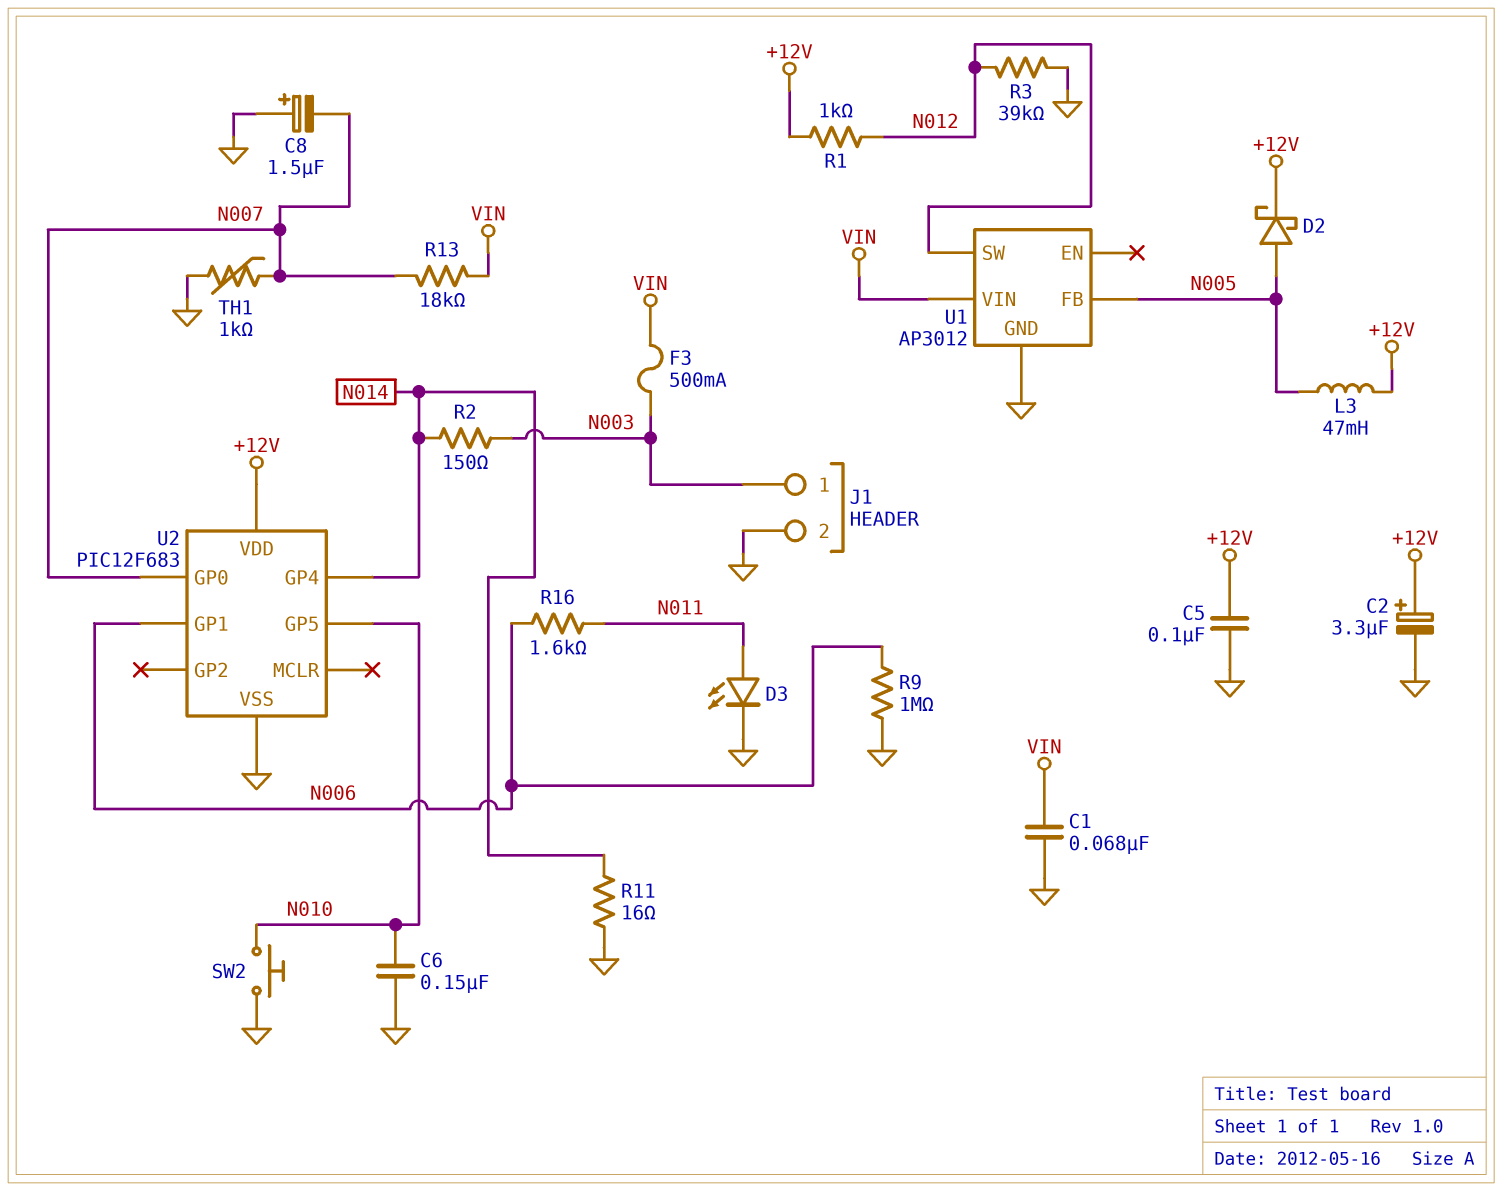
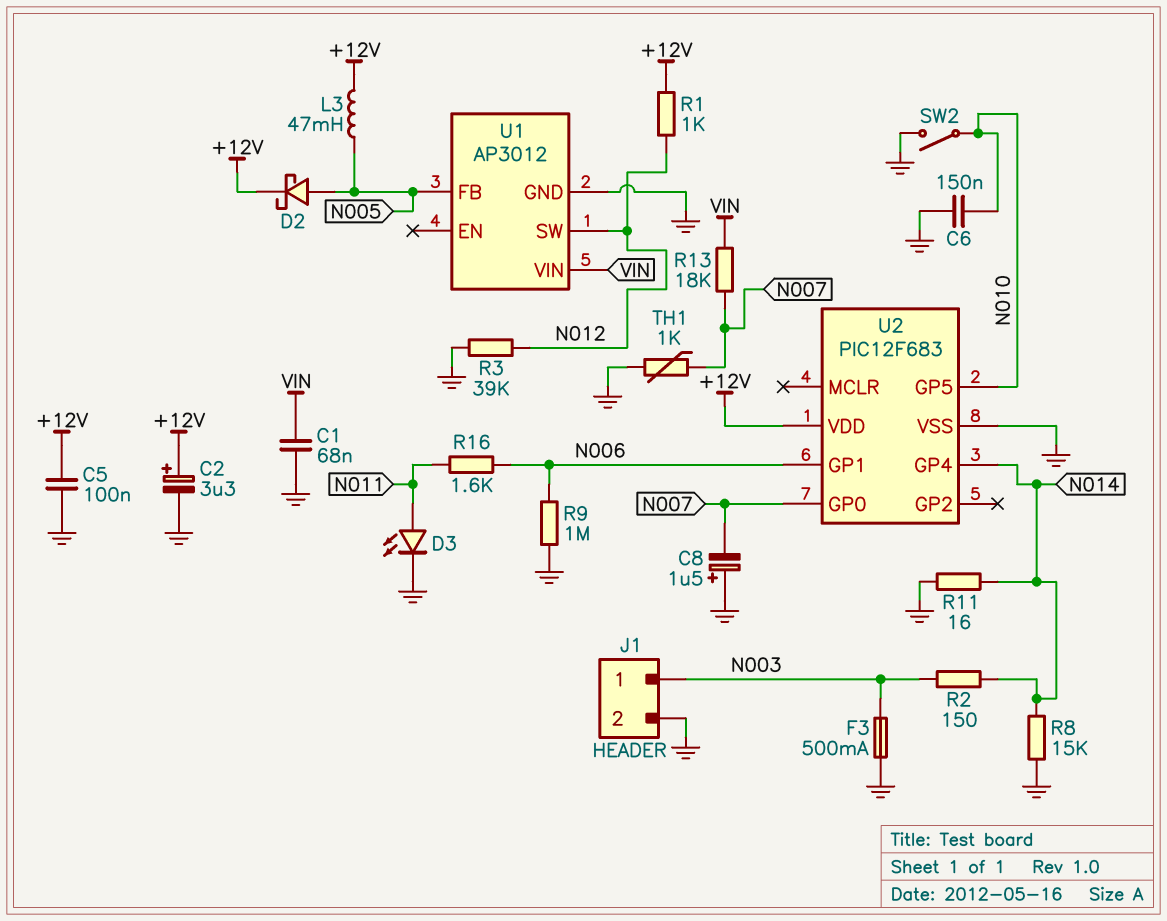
F3: 500mA (N003, VIN) -> 500mA (GND, N003)
R8: none -> 15k (GND, N014)
SW2: button (GND, N010) -> switch (GND, N010)

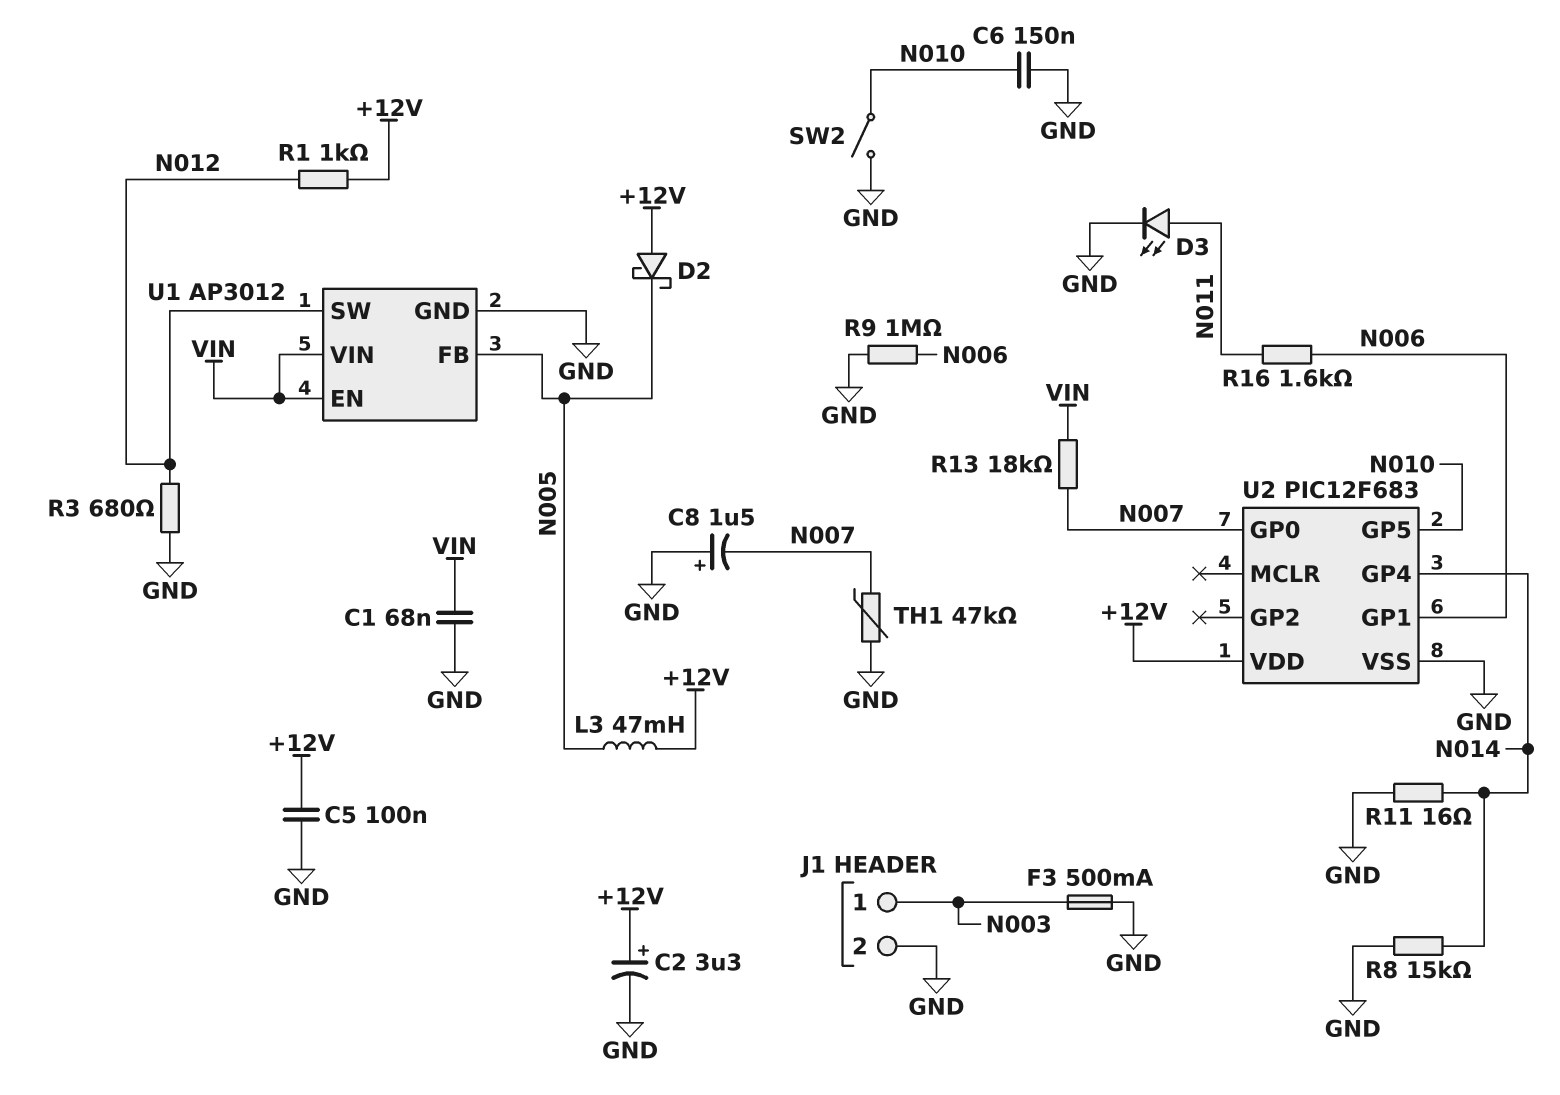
D2: schottky (A N005, K +12V) -> schottky (A +12V, K N005)
R2: 150 (N003, N014) -> none
R3: 39k (GND, N012) -> 680 (GND, N012)
TH1: 1k (GND, N007) -> 47k (GND, N007)
U1 pin EN: none -> VIN

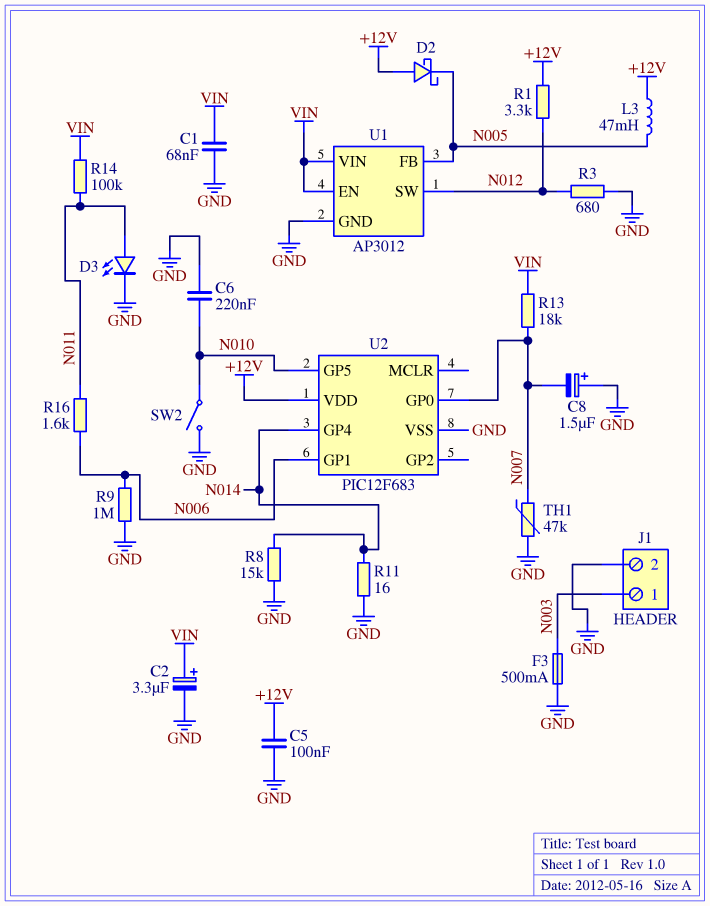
C2: 3.3uF (plus +12V, minus GND) -> 3.3uF (plus VIN, minus GND)
C6: 150nF (GND, N010) -> 220nF (GND, N010)
R1: 1k (+12V, N012) -> 3.3k (+12V, N012)
R14: none -> 100k (N011, VIN)

